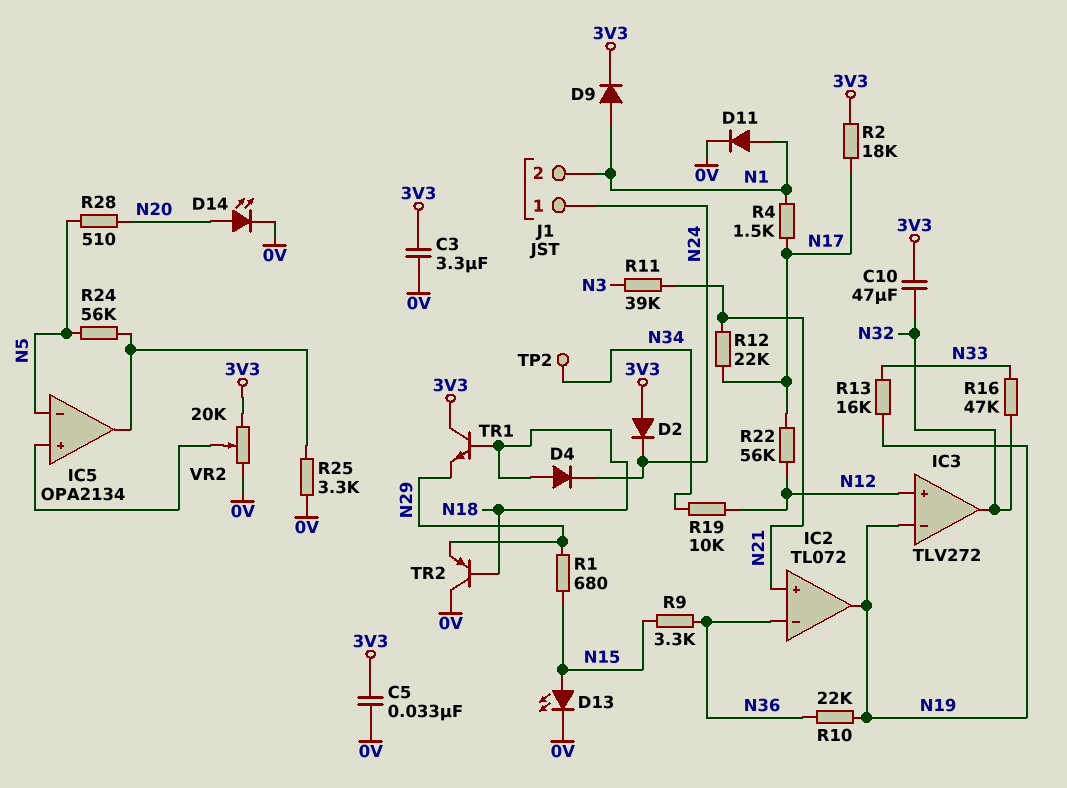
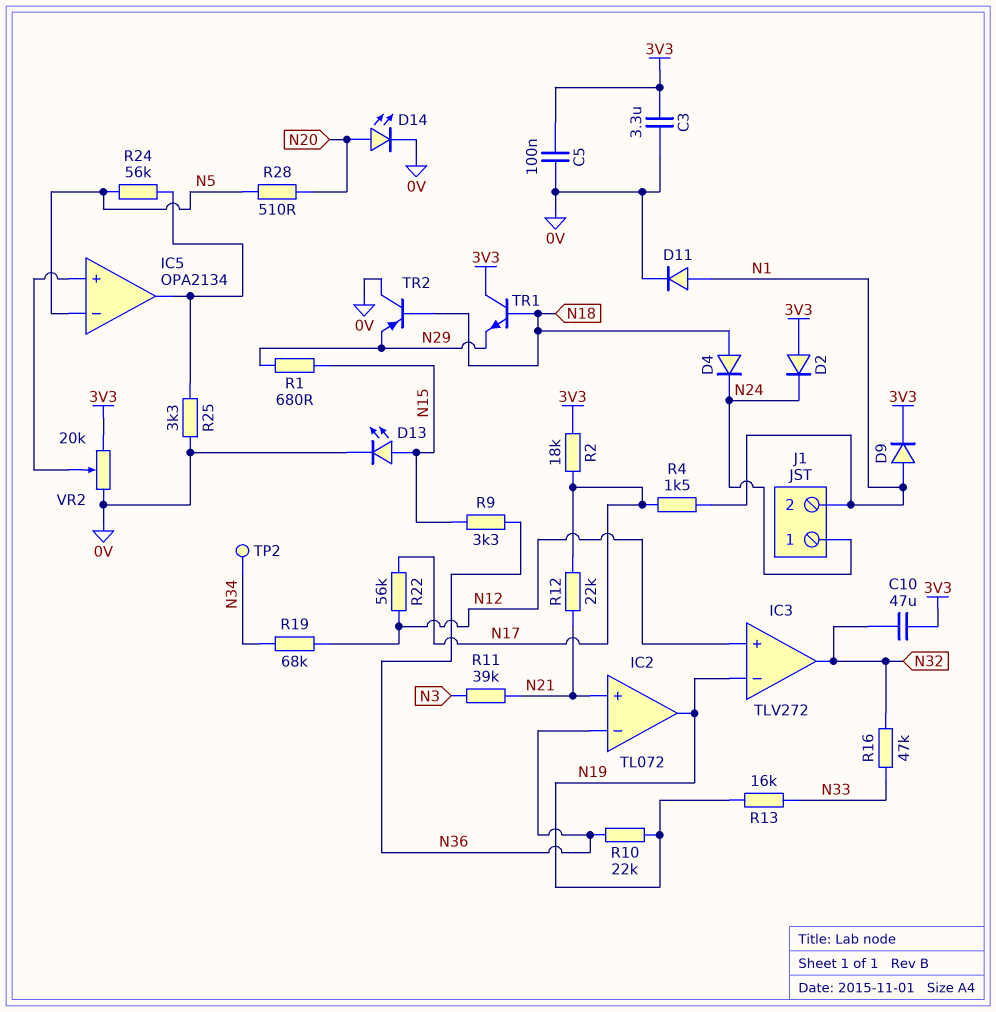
C5: 33nF (0V, 3V3) -> 100nF (0V, 3V3)
R19: 10k (N12, N34) -> 68k (N12, N34)

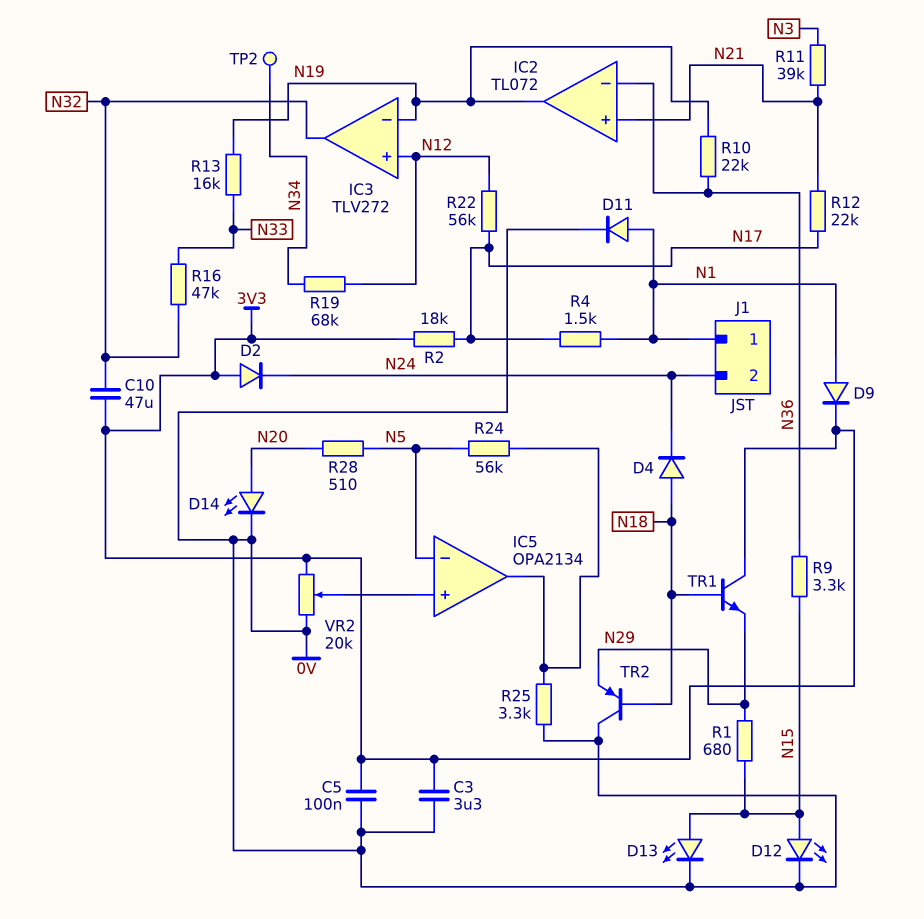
D12: none -> LED (A N15, K 0V)
J1 pin 1: N24 -> N1
J1 pin 2: N1 -> N24

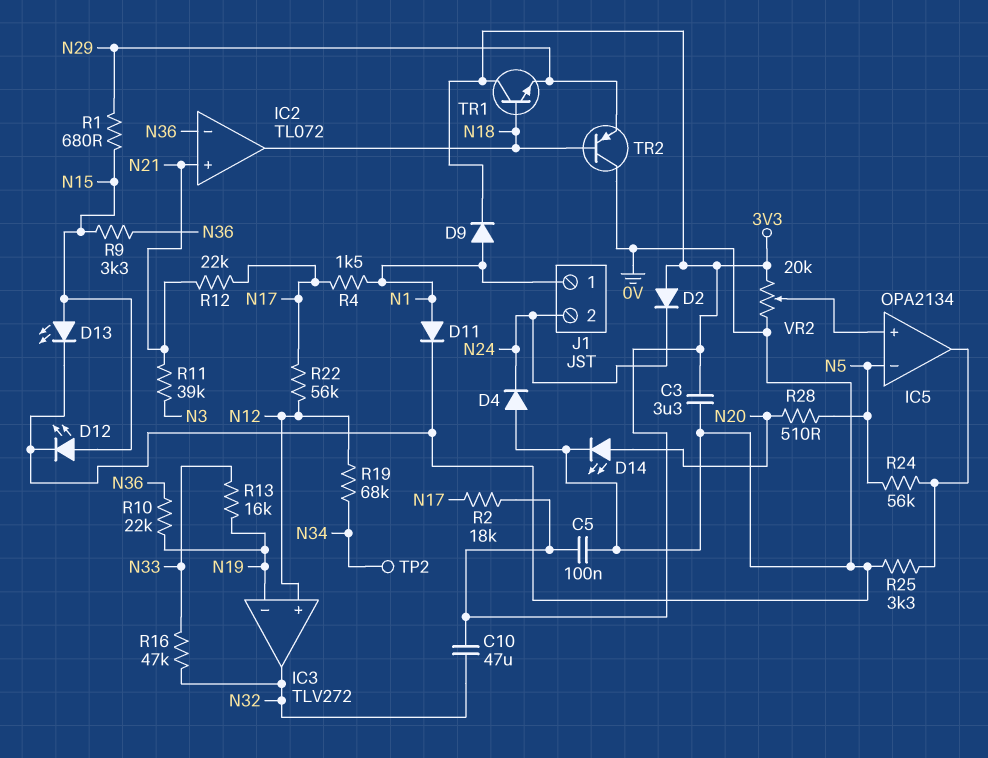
D4: diode (A N18, K N24) -> diode (A 0V, K N24)
IC2 pin out: N19 -> N18

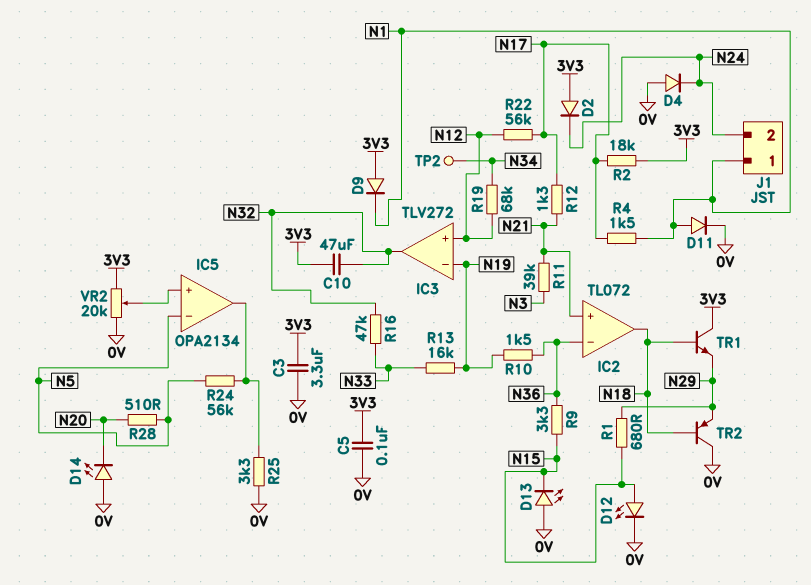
D9: diode (A N1, K 3V3) -> diode (A 3V3, K N1)
D13: LED (A N15, K 0V) -> LED (A 0V, K N15)
D14: LED (A N20, K 0V) -> LED (A 0V, K N20)
R10: 22k (N19, N36) -> 1.5k (N19, N36)
R12: 22k (N17, N21) -> 1.3k (N17, N21)

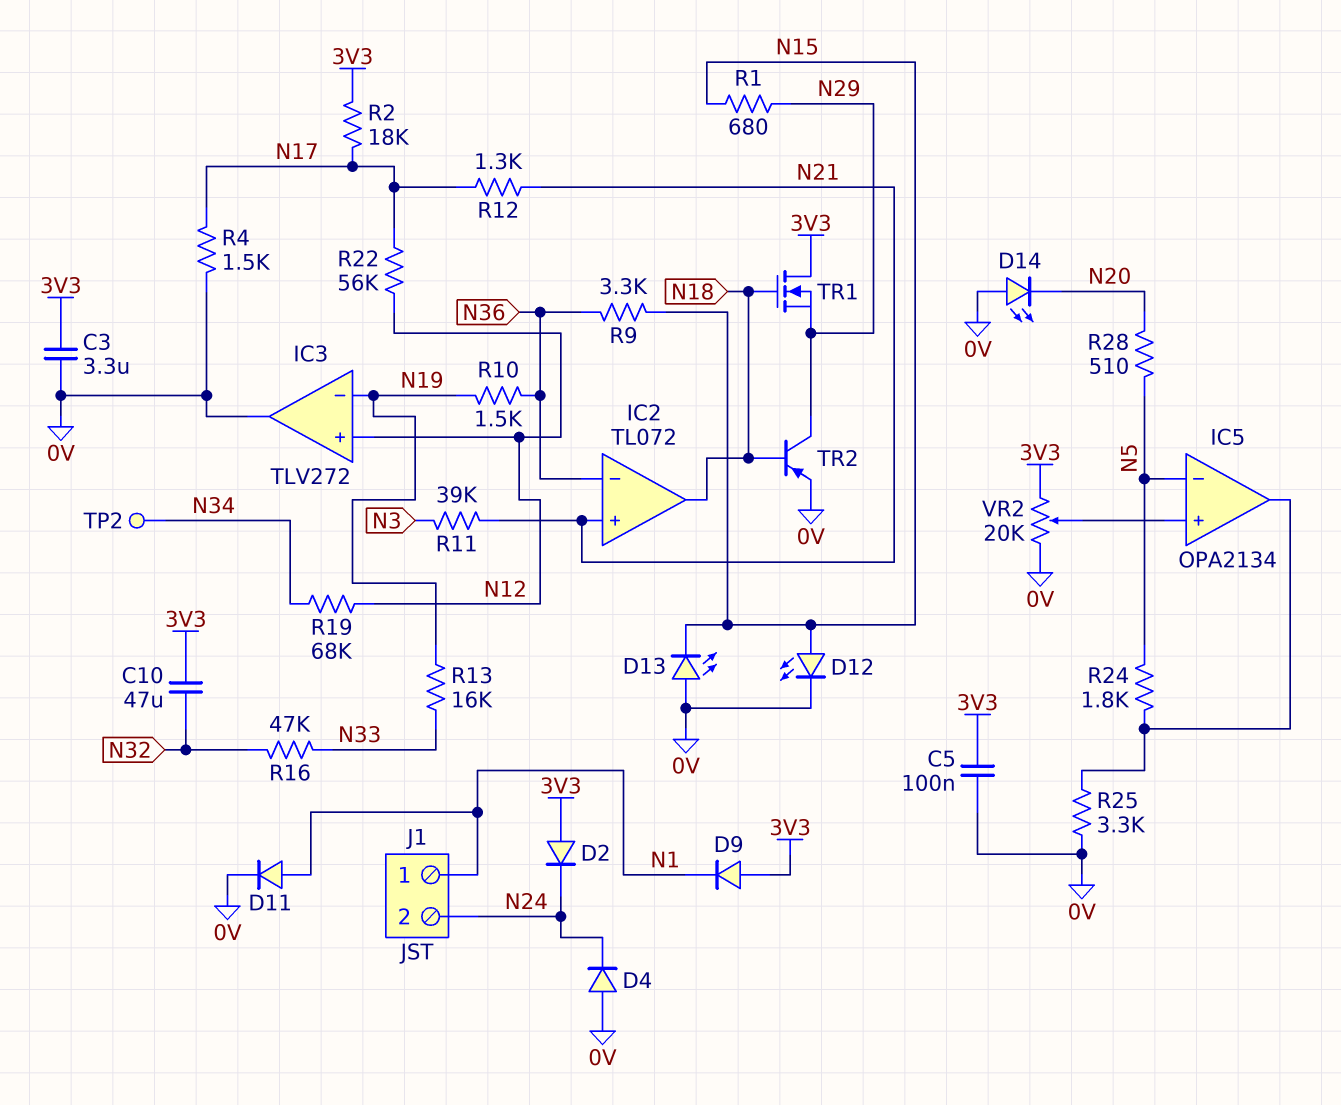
IC3 pin out: N32 -> 0V
R4: 1.5k (N1, N17) -> 1.5k (0V, N17)
R24: 56k (IC5/out, N5) -> 1.8k (IC5/out, N5)
TR1: NPN (B N18, C 3V3, E N29) -> NMOS (G N18, D 3V3, S N29)
TR2: PNP (B N18, C 0V, E N29) -> PNP (B N18, C N29, E 0V)

